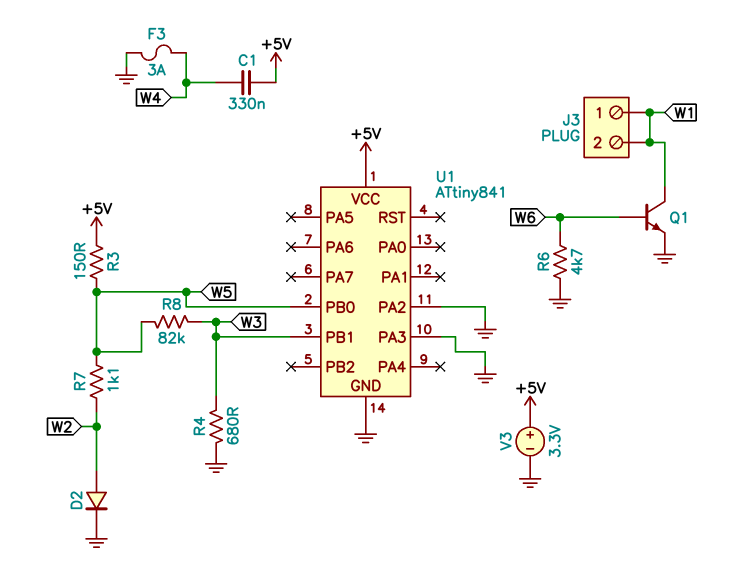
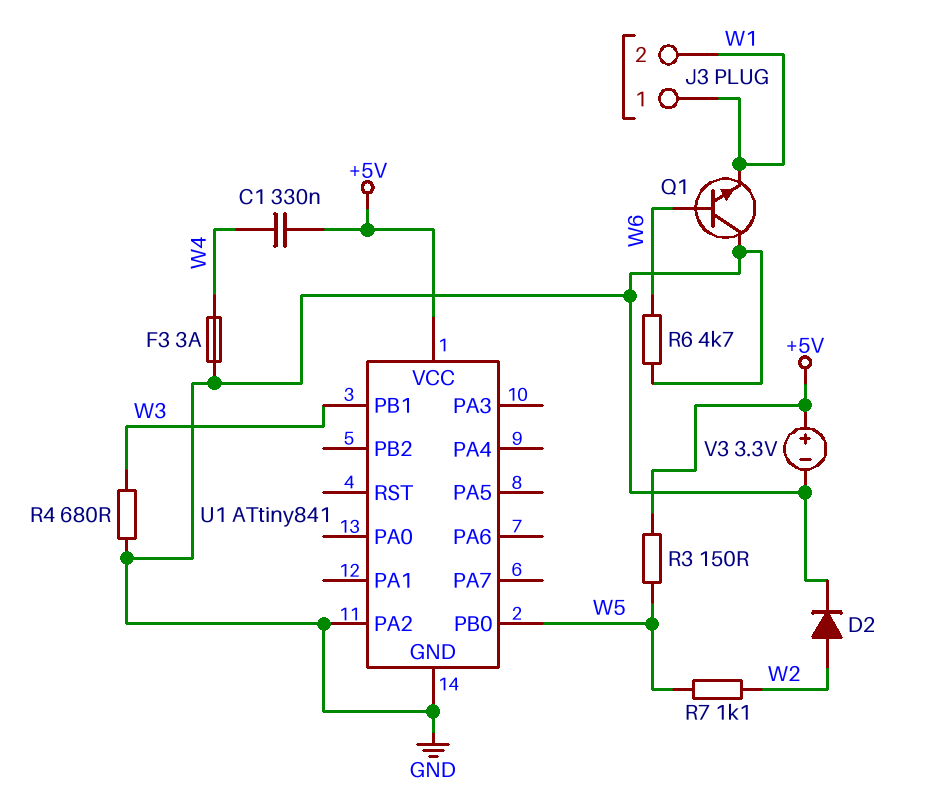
Q1: NPN (B W6, C W1, E GND) -> NPN (B W6, C GND, E W1)
R8: 82k (W3, W5) -> none
U1 pin PA3: GND -> none

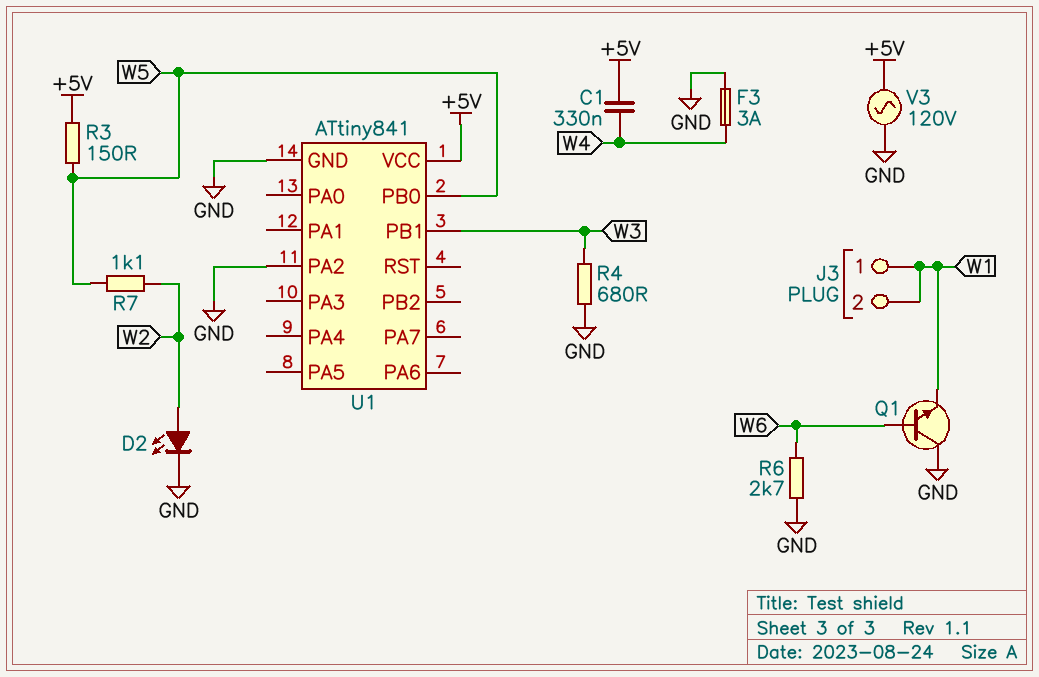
D2: diode (A W2, K GND) -> LED (A W2, K GND)
R6: 4.7k (GND, W6) -> 2.7k (GND, W6)
V3: 3.3V (plus +5V, minus GND) -> AC 120V (+5V, GND)

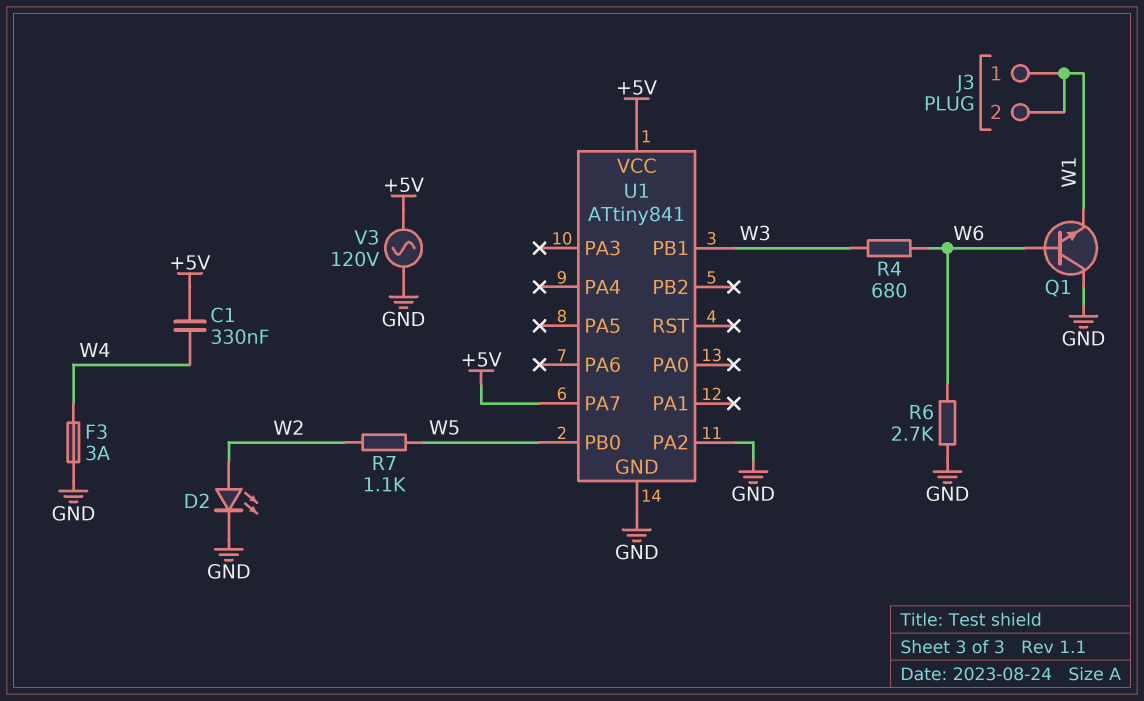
R3: 150 (+5V, W5) -> none
R4: 680 (GND, W3) -> 680 (W3, W6)
U1 pin PA7: none -> +5V

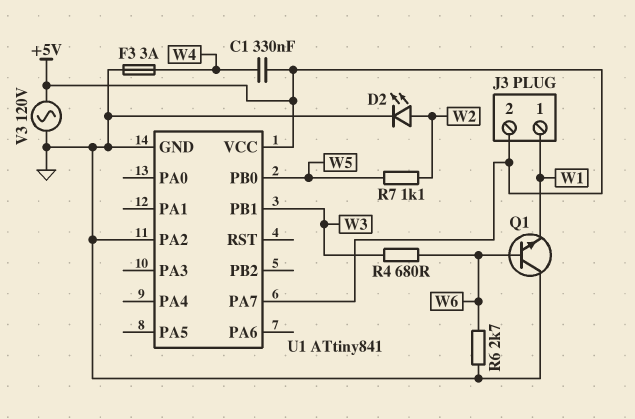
J3 pin 2: W1 -> +5V

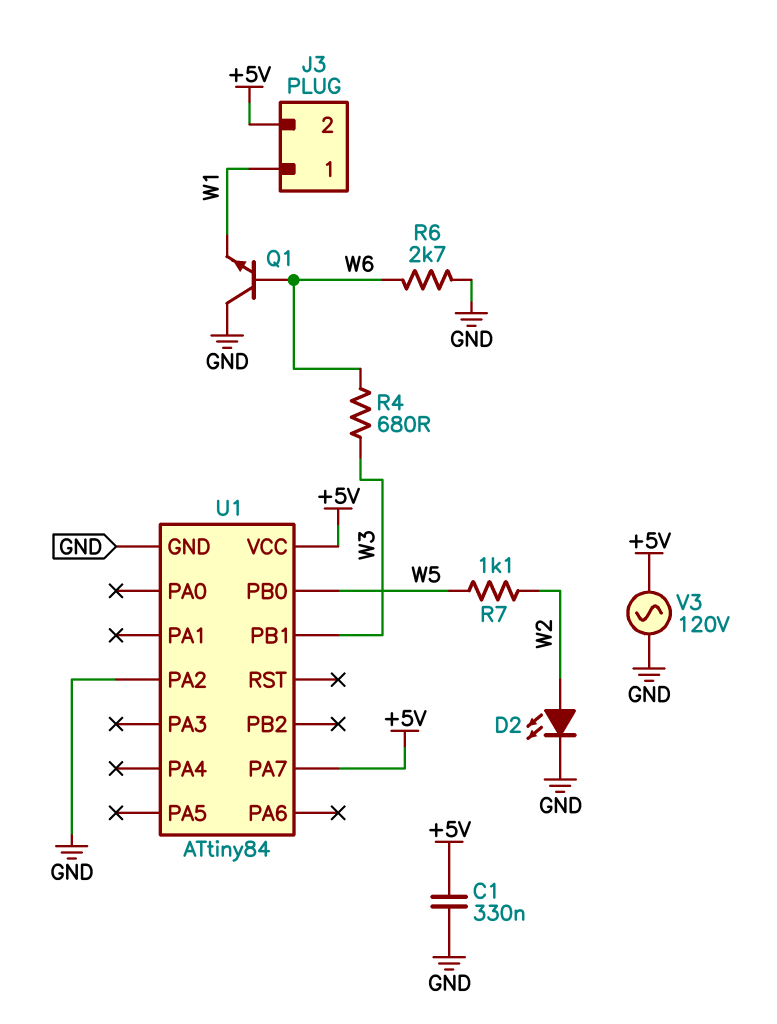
C1: 330nF (+5V, W4) -> 330nF (+5V, GND)
F3: 3A (GND, W4) -> none
U1: ATtiny841 -> ATtiny84

